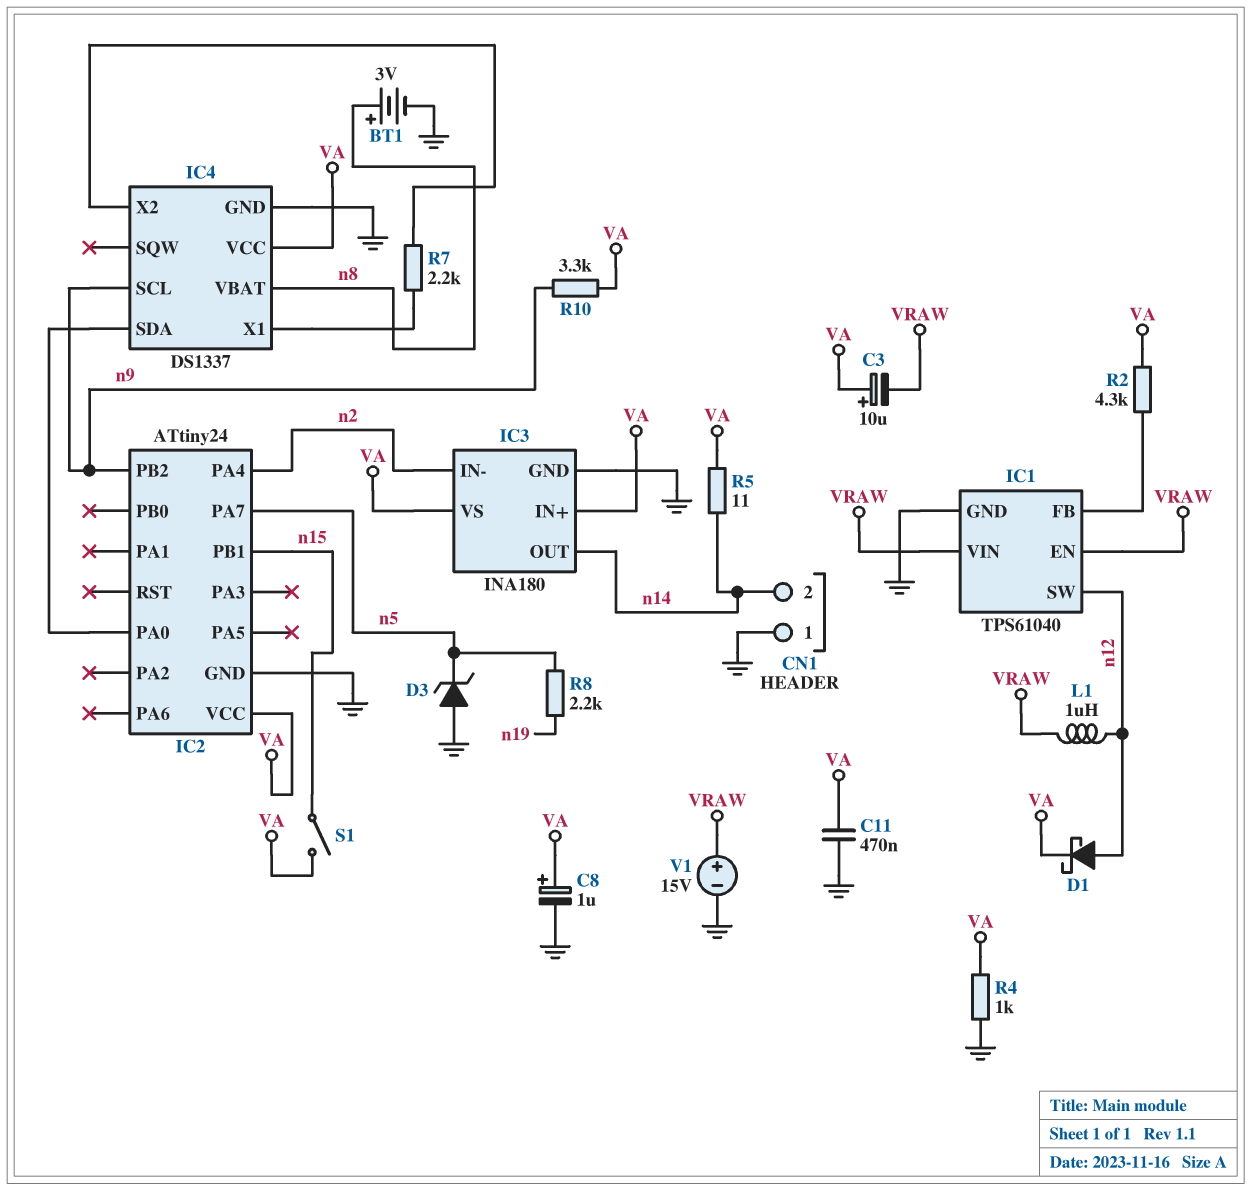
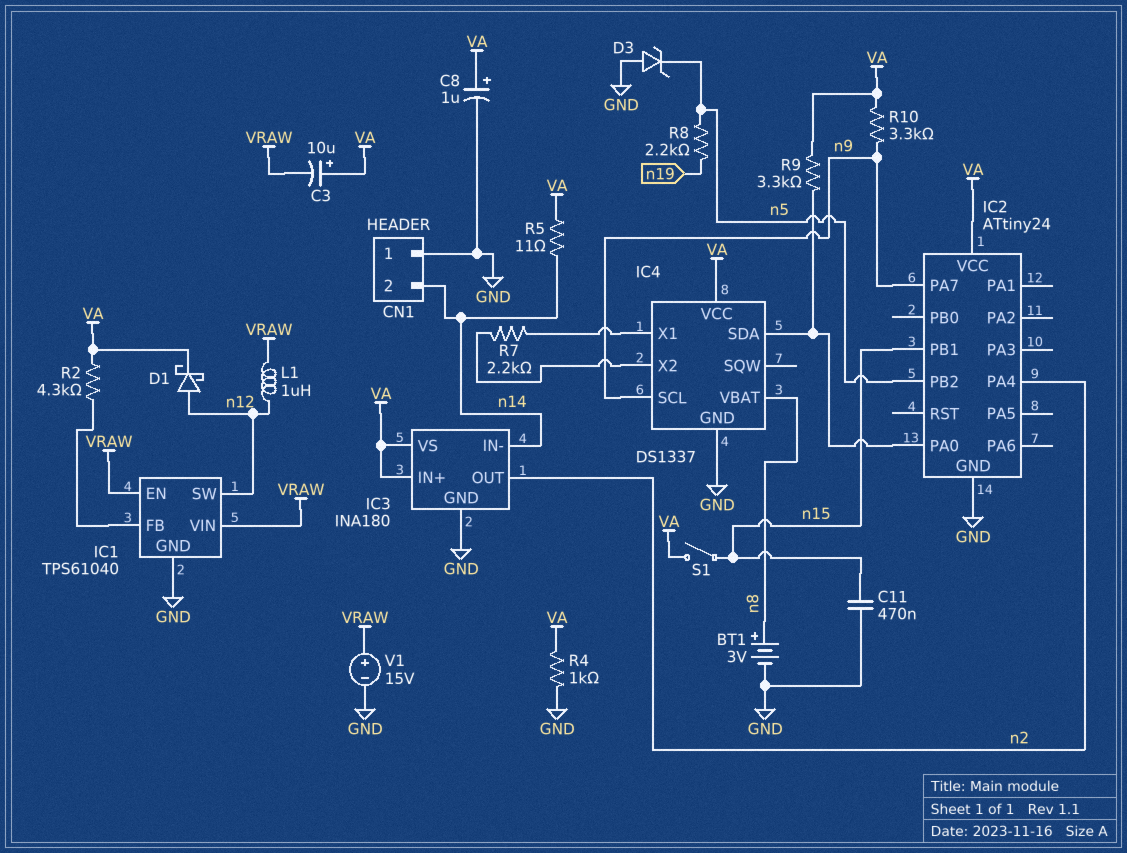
C11: 470nF (GND, VA) -> 470nF (GND, n15)
IC2 pin PA7: n5 -> n9
IC2 pin PB2: n9 -> n5
IC3 pin IN-: n2 -> n14
IC3 pin OUT: n14 -> n2
R9: none -> 3.3k (IC2/PA0, VA)

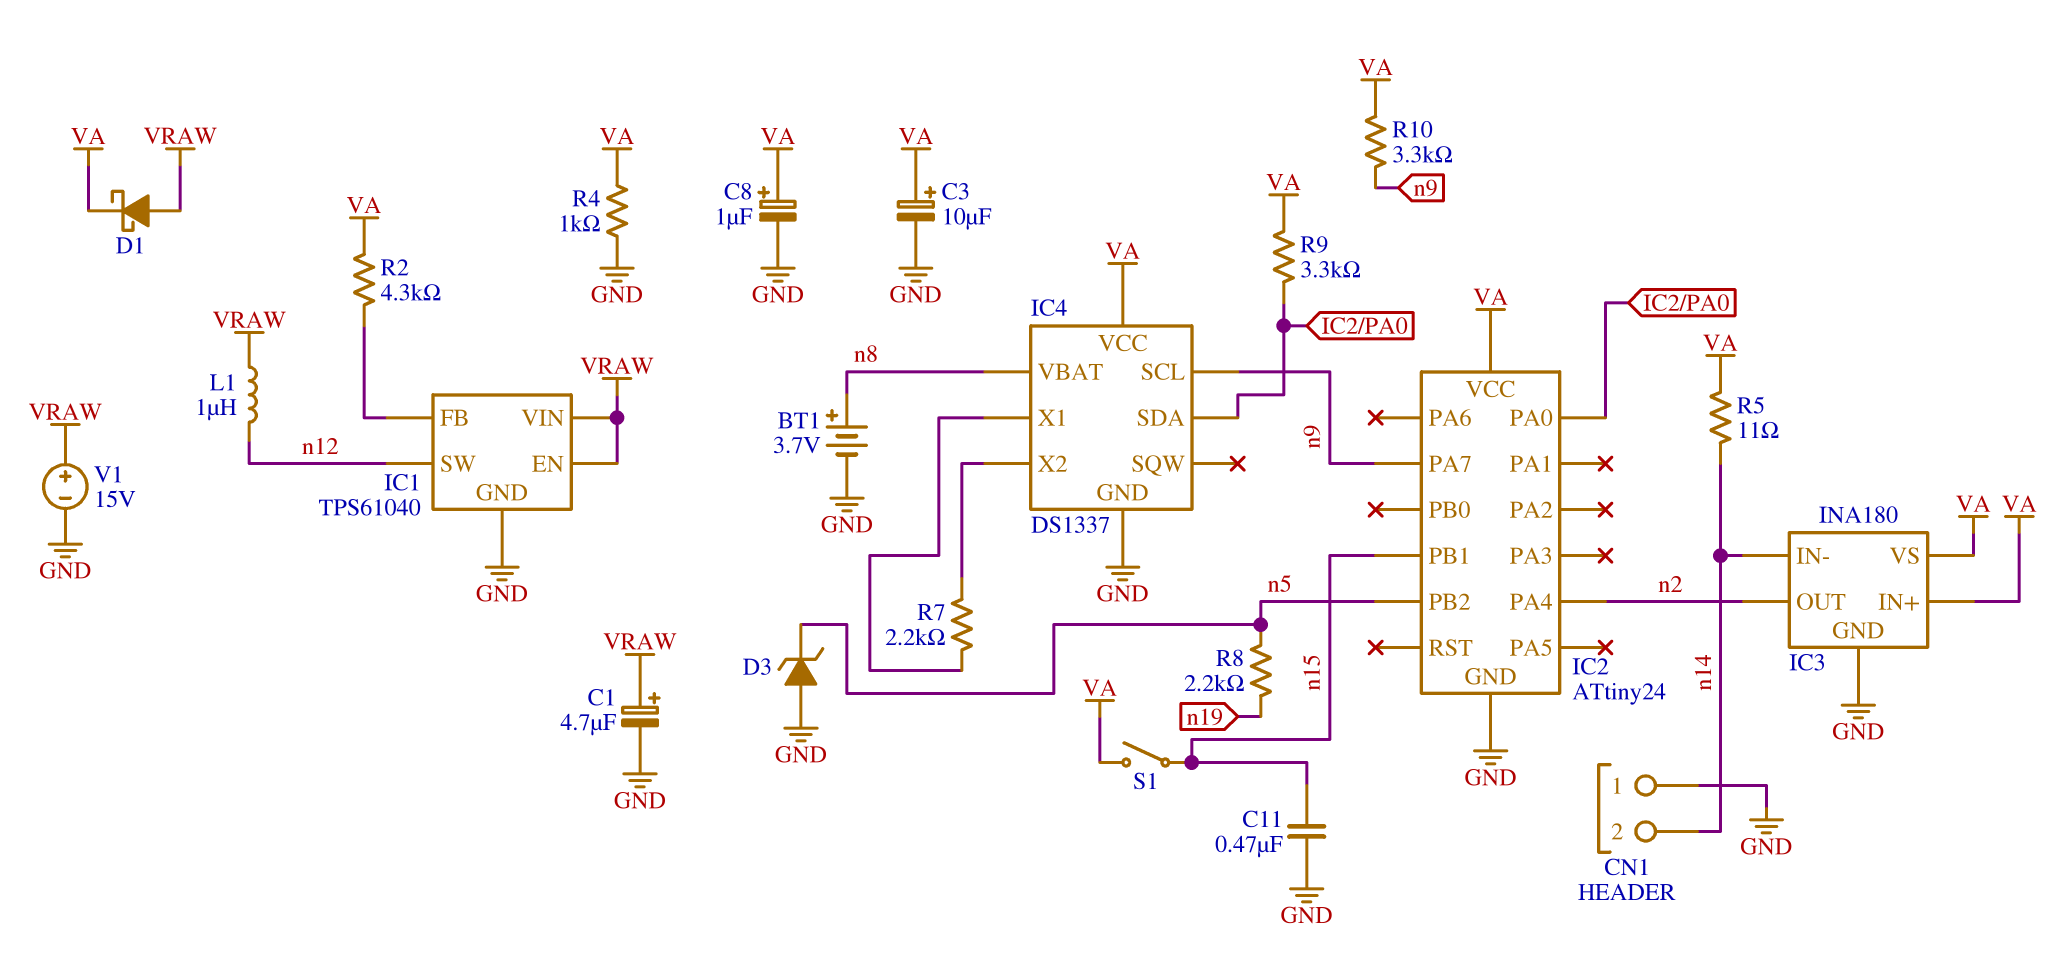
BT1: 3V (plus n8, minus GND) -> 3.7V (plus n8, minus GND)
C1: none -> 4.7uF (plus VRAW, minus GND)
C3: 10uF (plus VA, minus VRAW) -> 10uF (plus VA, minus GND)
D1: schottky (A n12, K VA) -> schottky (A VRAW, K VA)

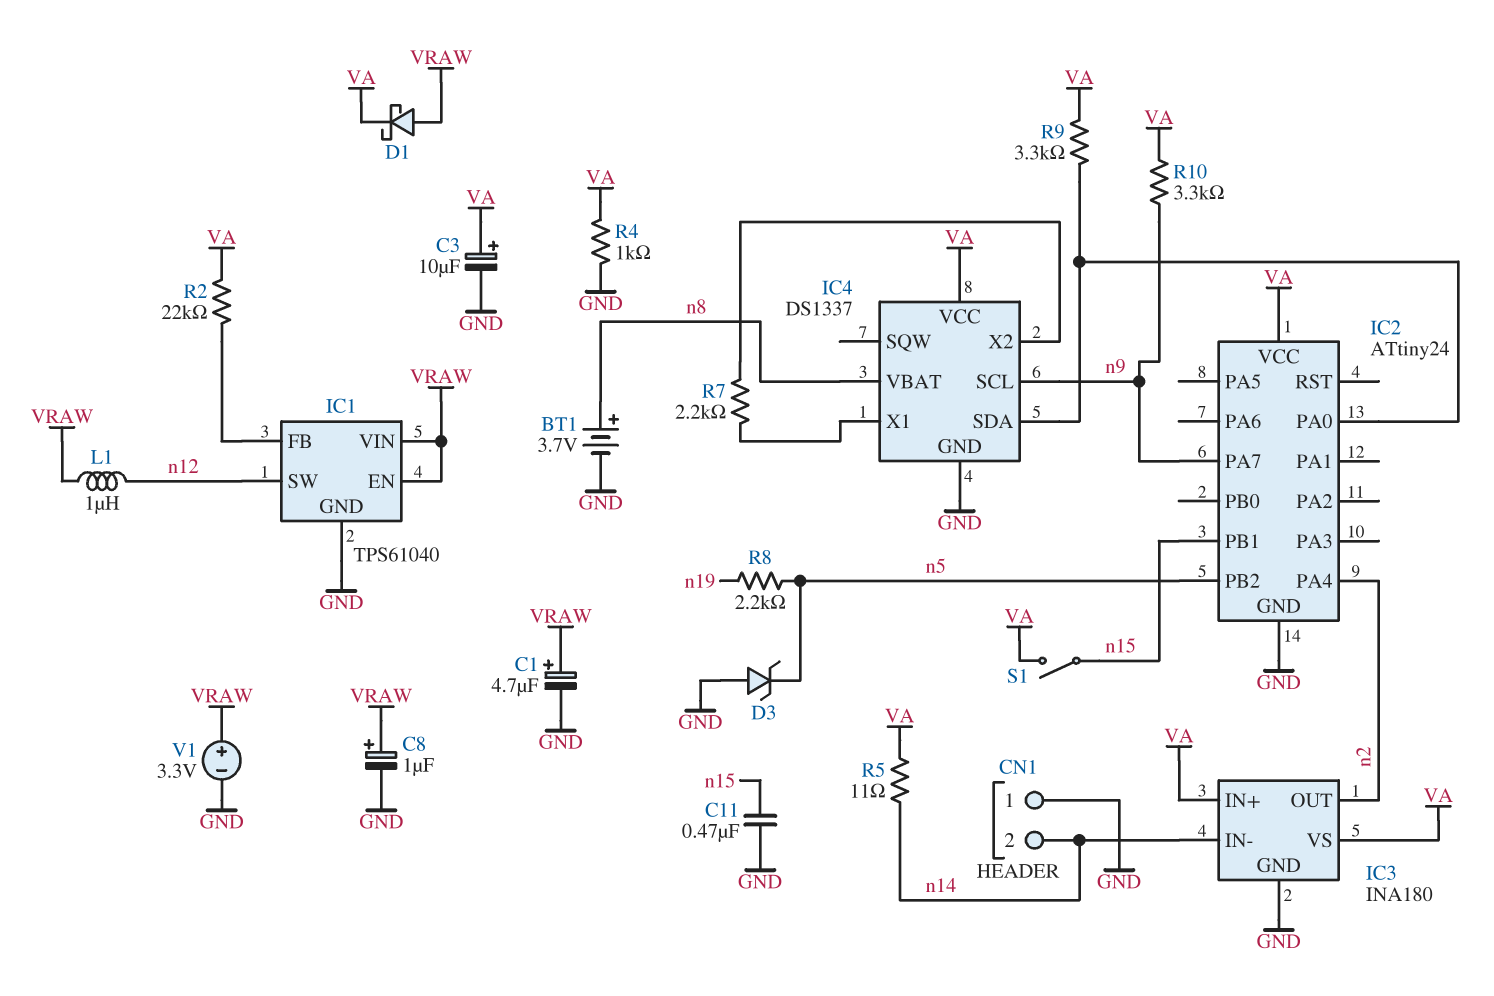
C8: 1uF (plus VA, minus GND) -> 1uF (plus VRAW, minus GND)
R2: 4.3k (IC1/FB, VA) -> 22k (IC1/FB, VA)
V1: 15V (plus VRAW, minus GND) -> 3.3V (plus VRAW, minus GND)

